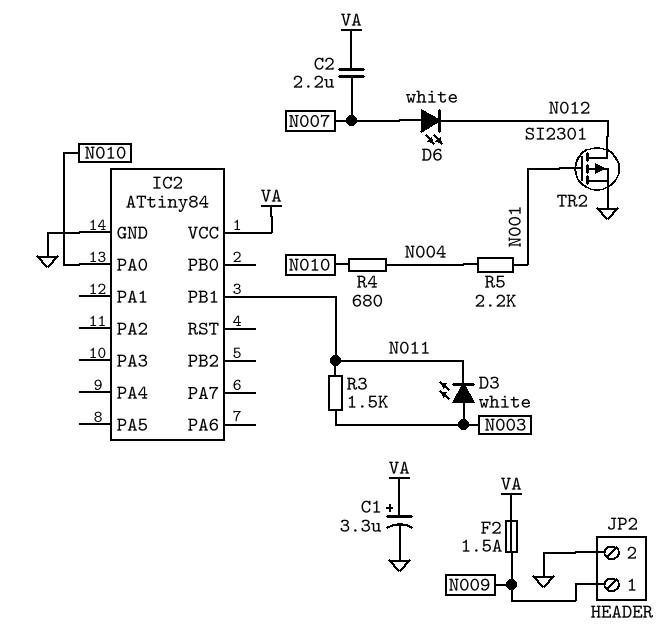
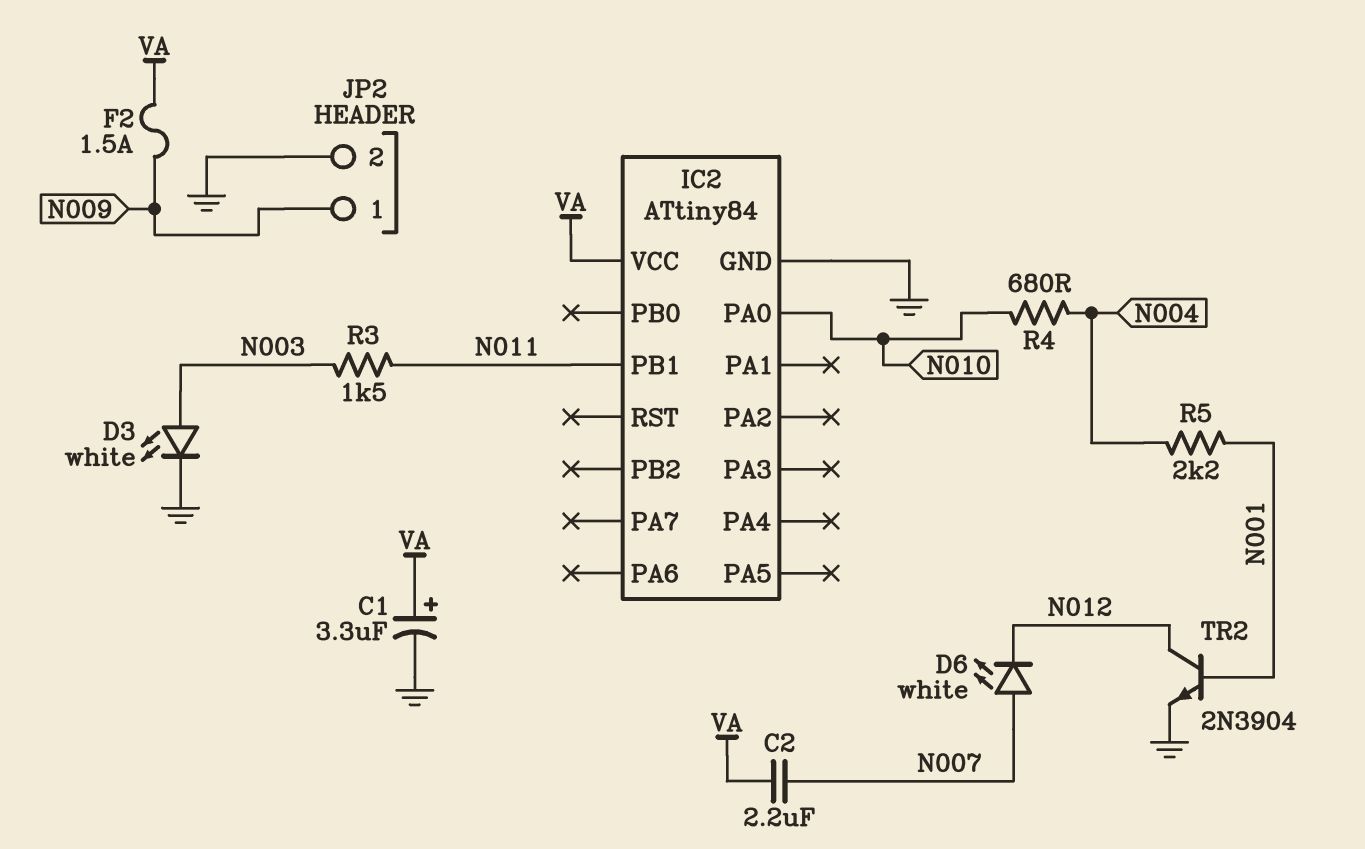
D3: LED white (A N003, K N011) -> LED white (A N003, K GND)
TR2: PMOS SI2301 (G N001, D N012, S GND) -> NPN 2N3904 (B N001, C N012, E GND)

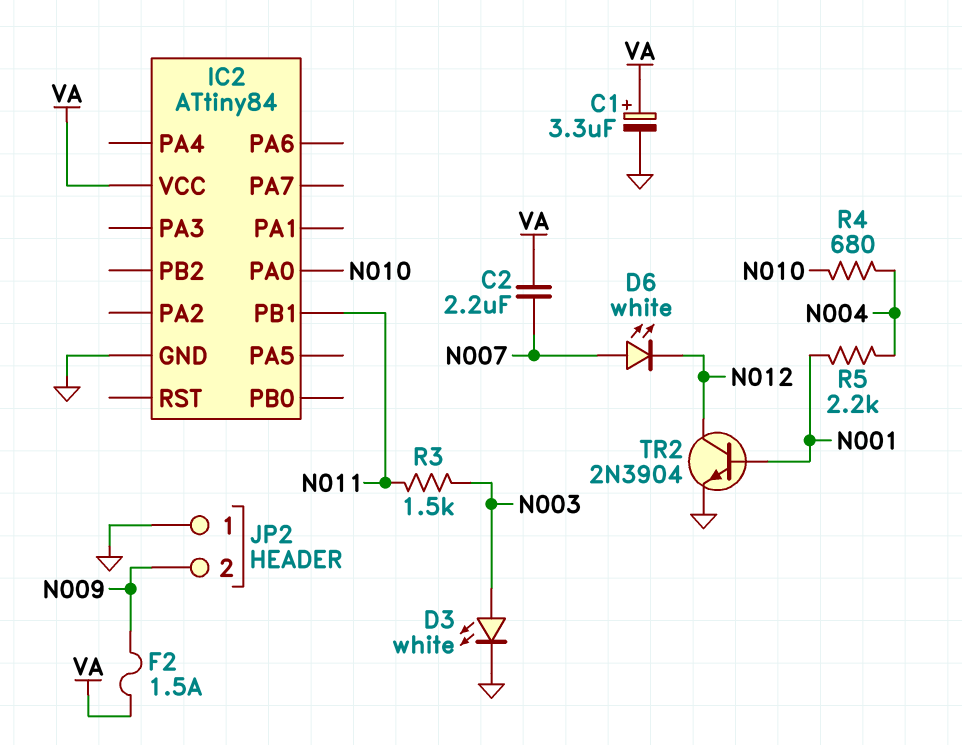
JP2 pin 1: N009 -> GND
JP2 pin 2: GND -> N009

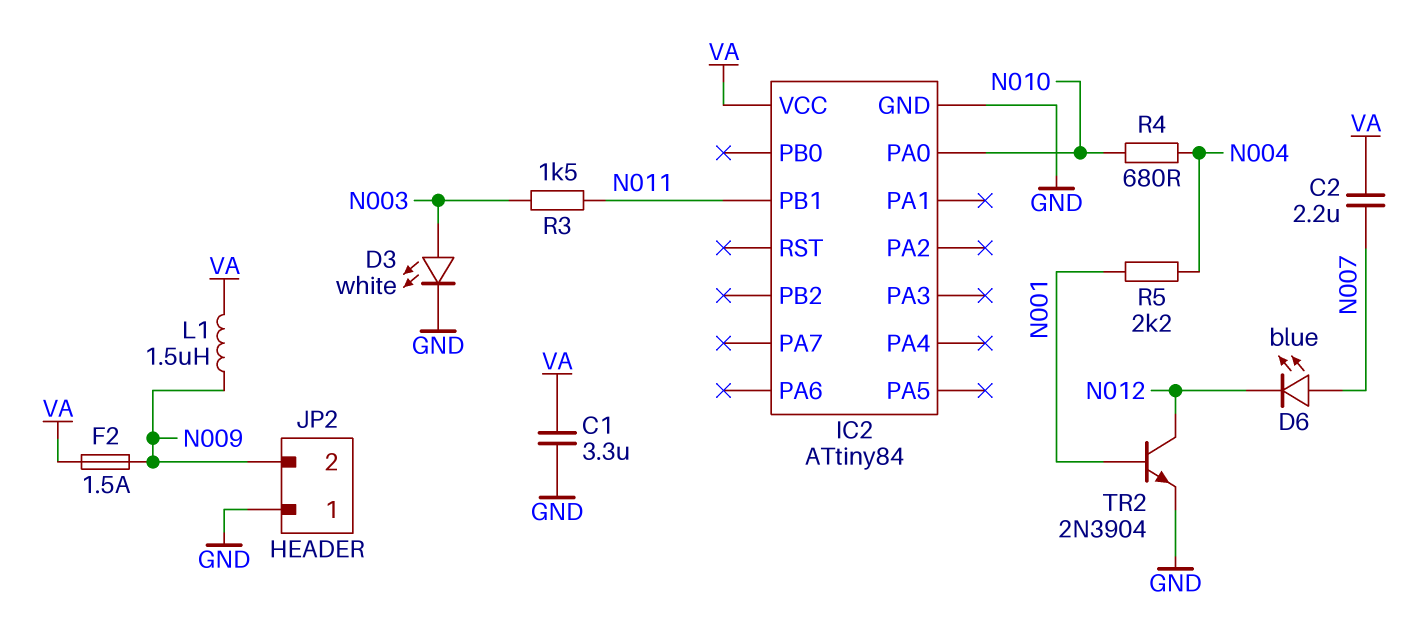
C1: 3.3uF (plus VA, minus GND) -> 3.3uF (GND, VA)
D6: LED white (A N007, K N012) -> LED blue (A N007, K N012)
L1: none -> 1.5uH (N009, VA)

